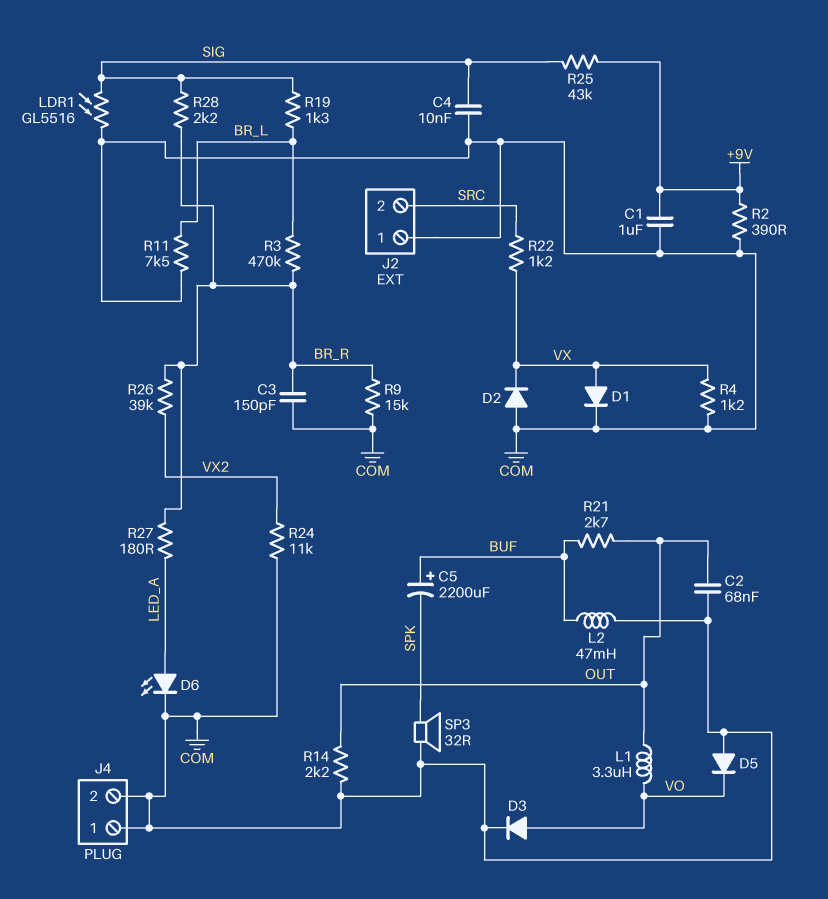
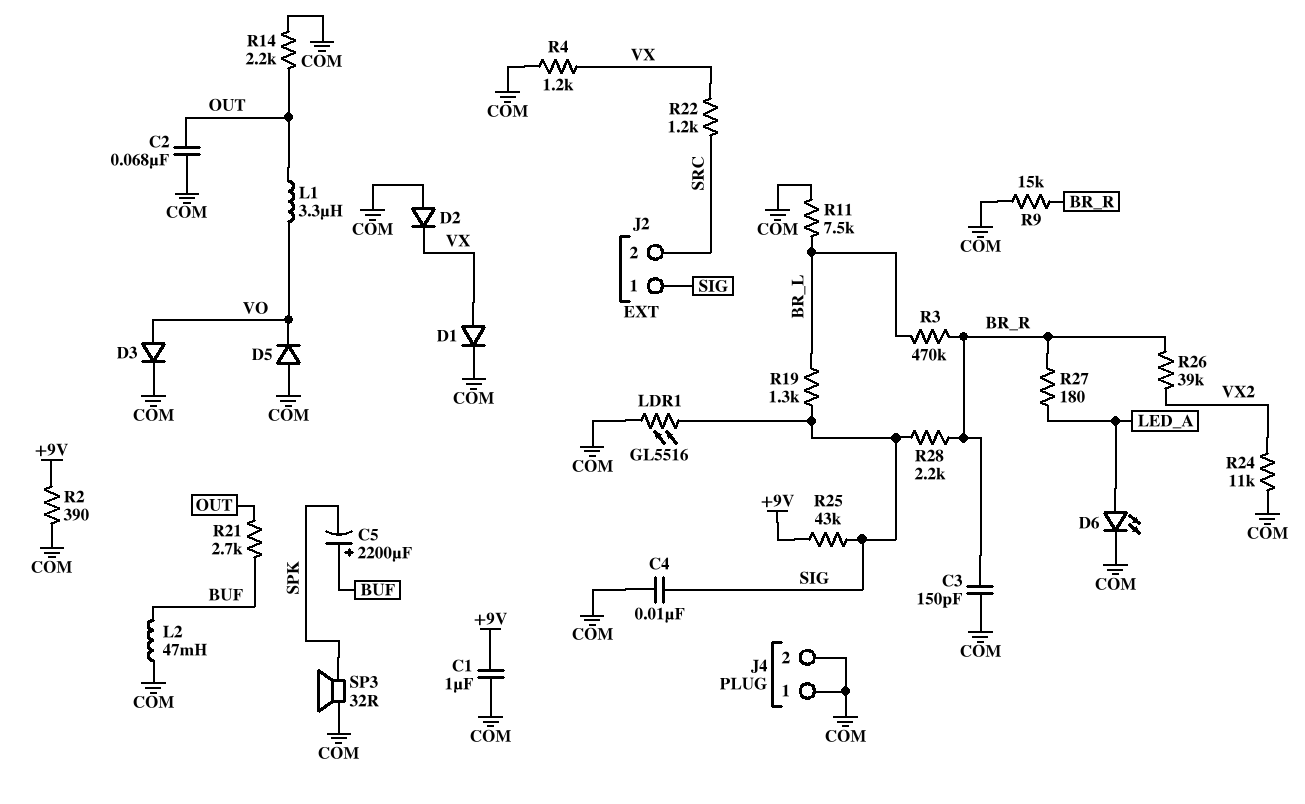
J2 pin 1: COM -> SIG

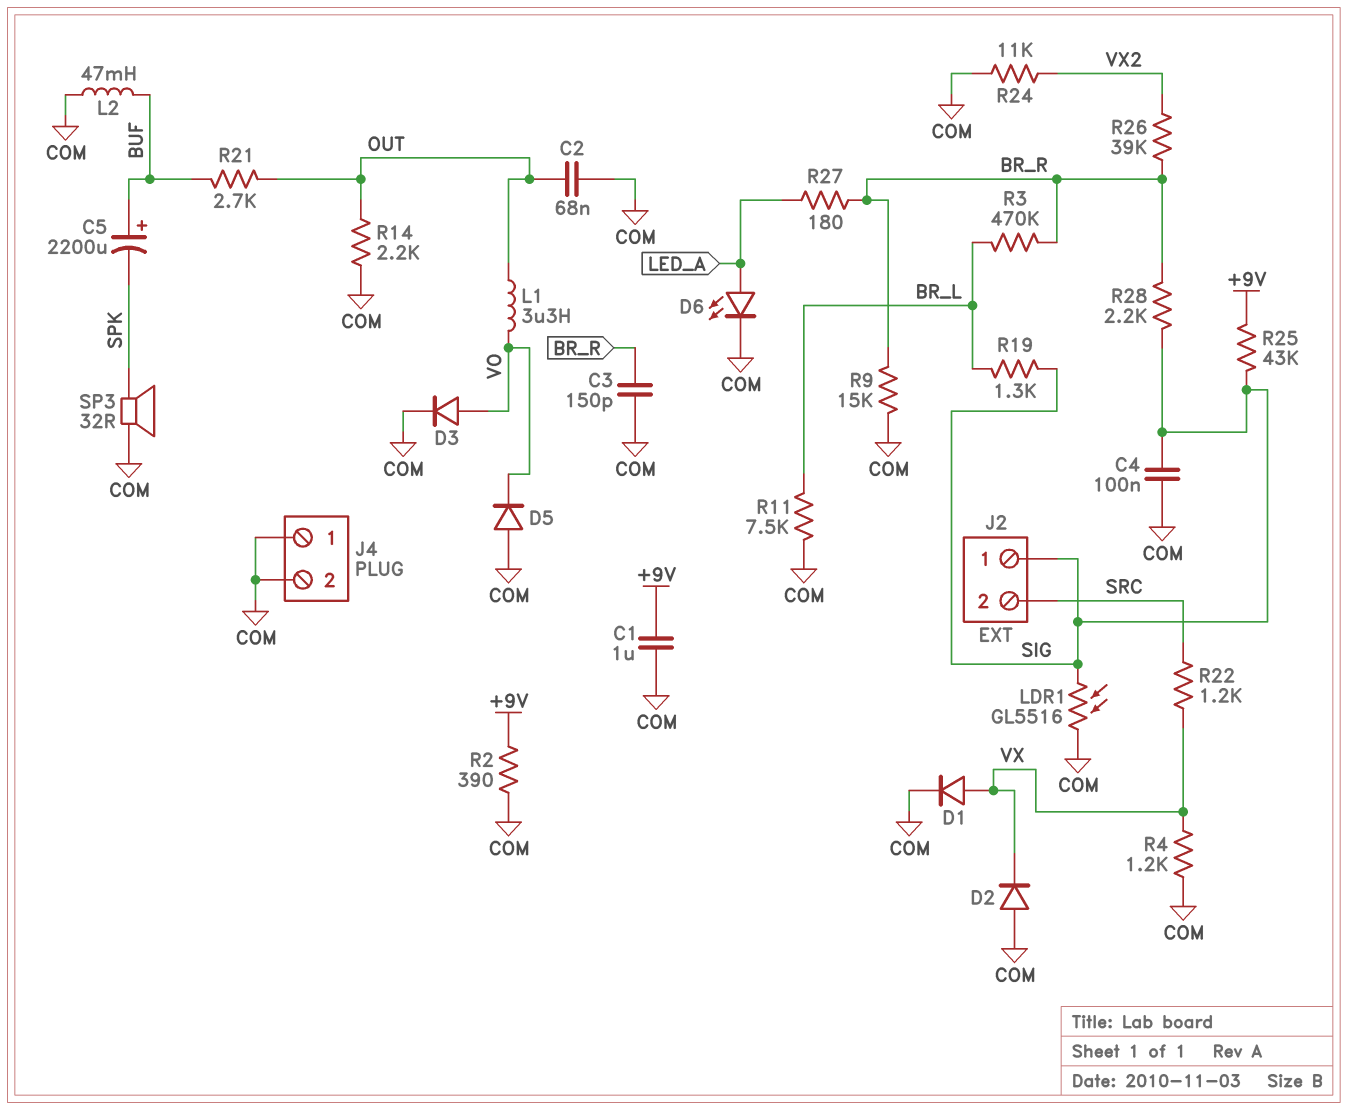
C4: 10nF (COM, SIG) -> 100nF (COM, SIG)

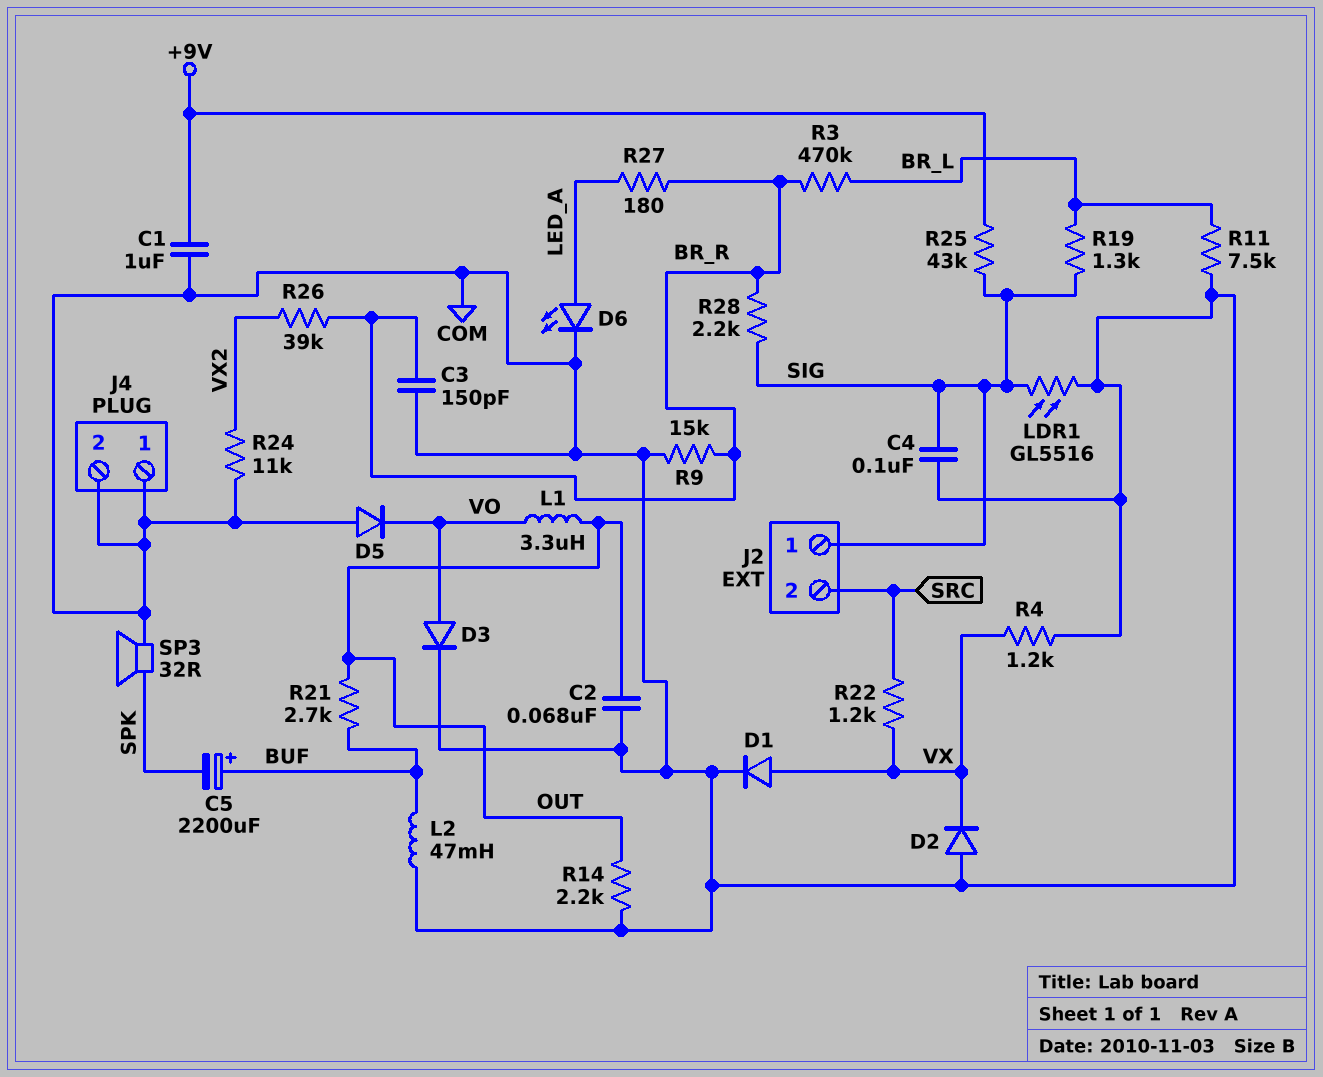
R2: 390 (+9V, COM) -> none

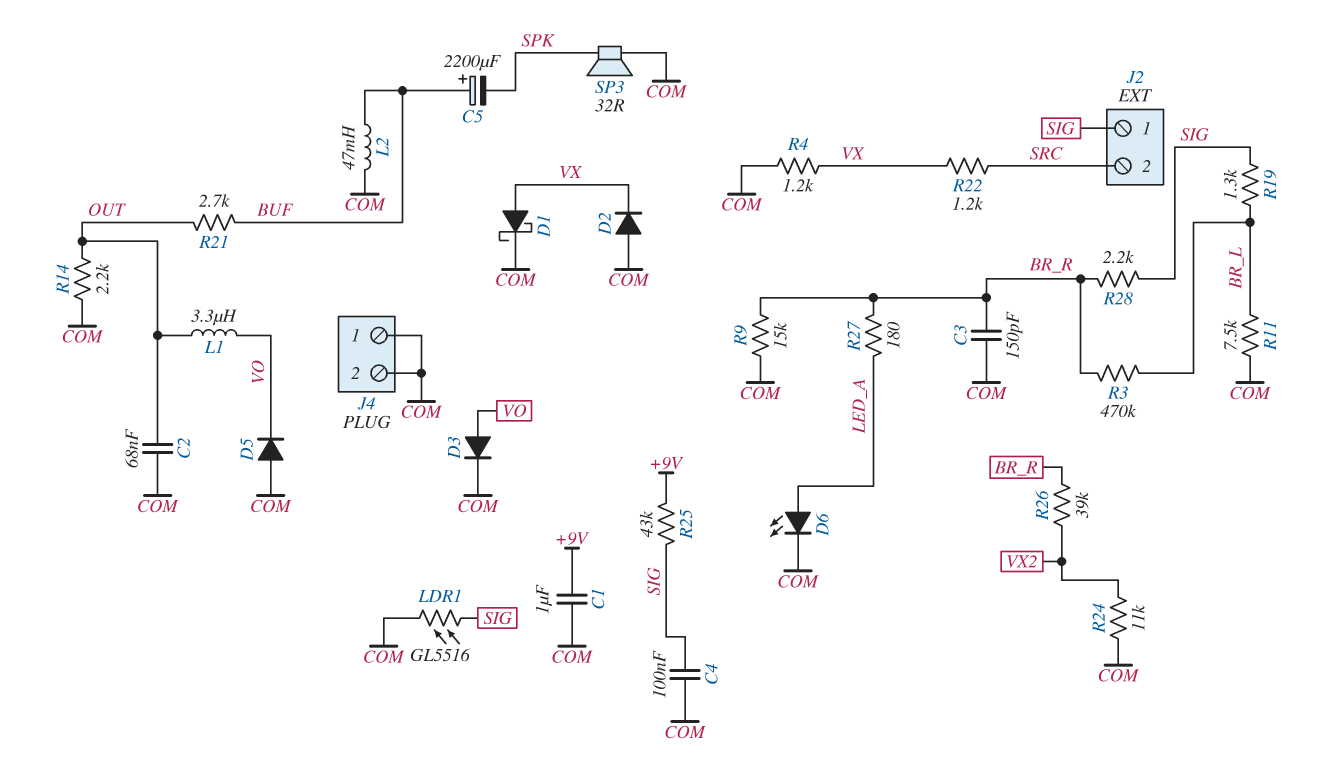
D1: diode (A VX, K COM) -> schottky (A VX, K COM)

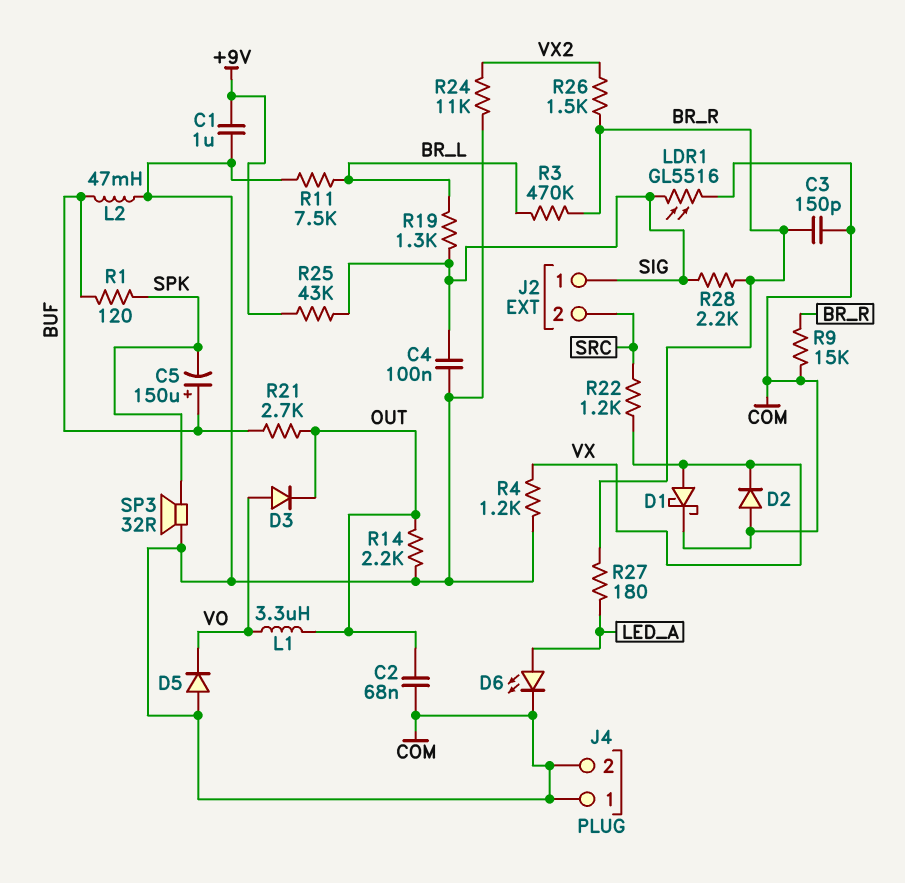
C5: 2200uF (plus BUF, minus SPK) -> 150uF (plus BUF, minus SPK)
D3: diode (A VO, K COM) -> diode (A VO, K OUT)
R1: none -> 120 (BUF, SPK)
R26: 39k (BR_R, VX2) -> 1.5k (BR_R, VX2)

